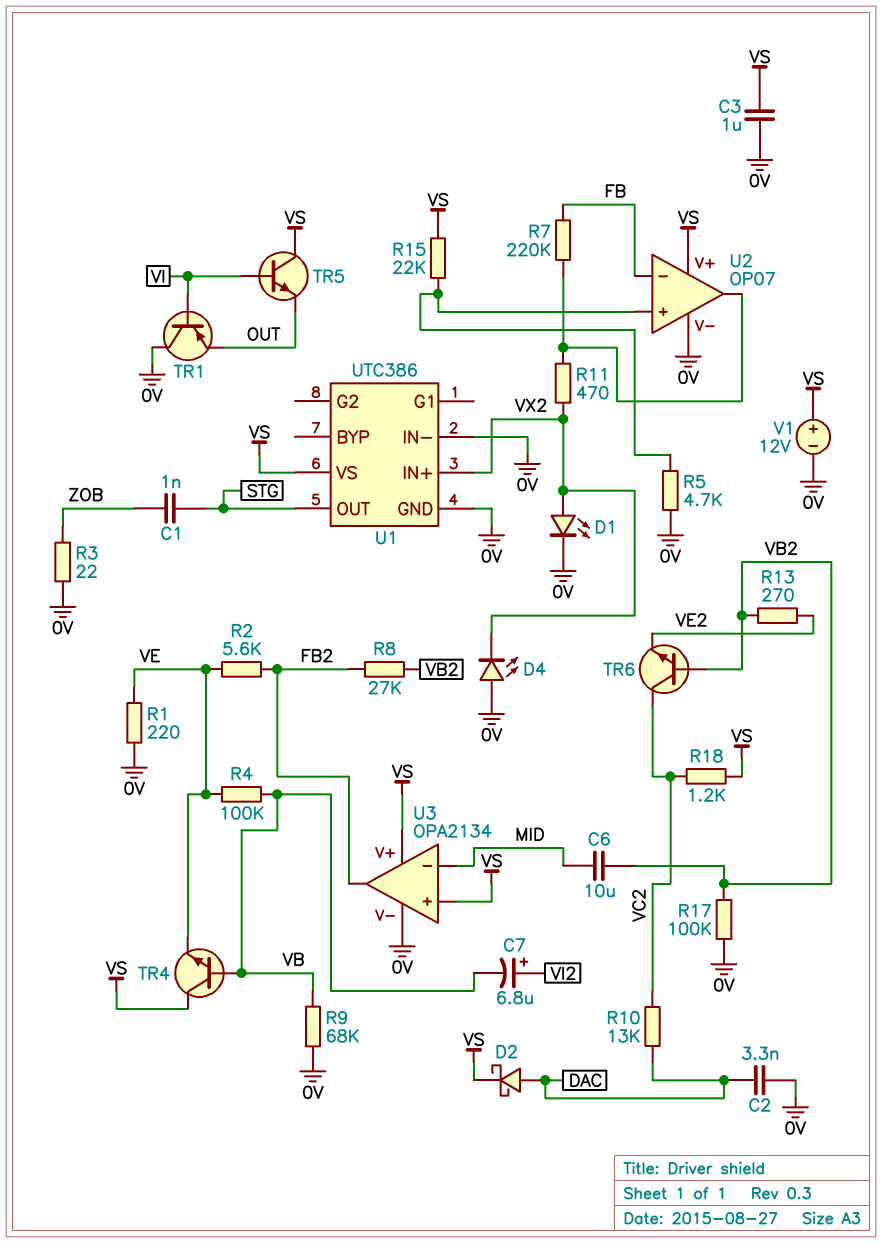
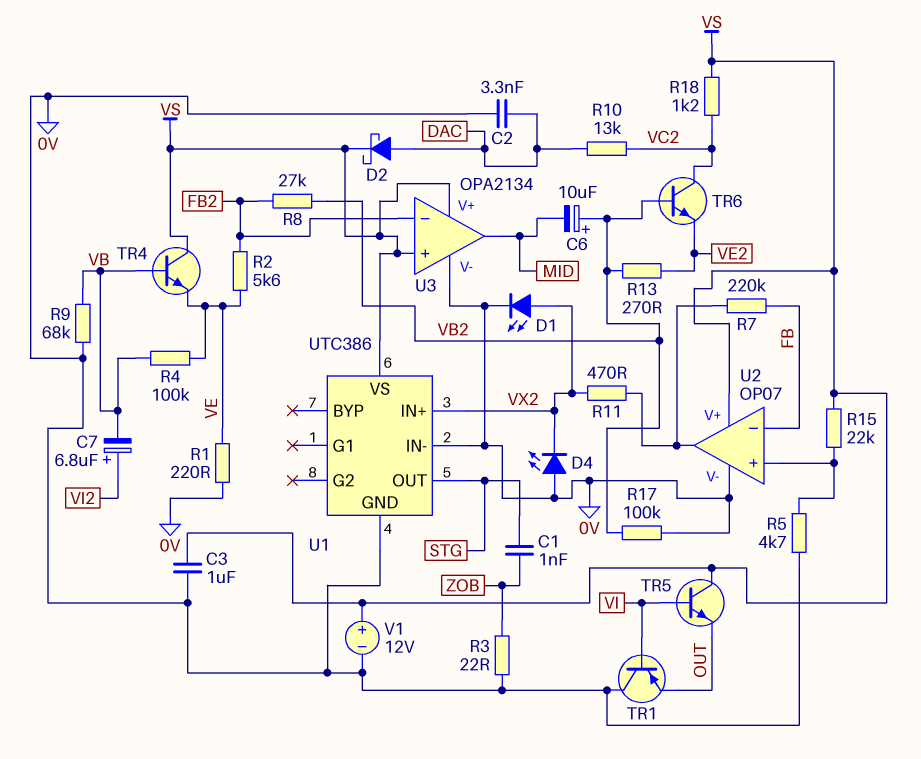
C6: 10uF (MID, VB2) -> 10uF (plus VB2, minus MID)
U3 pin in-: MID -> FB2
U3 pin out: FB2 -> MID

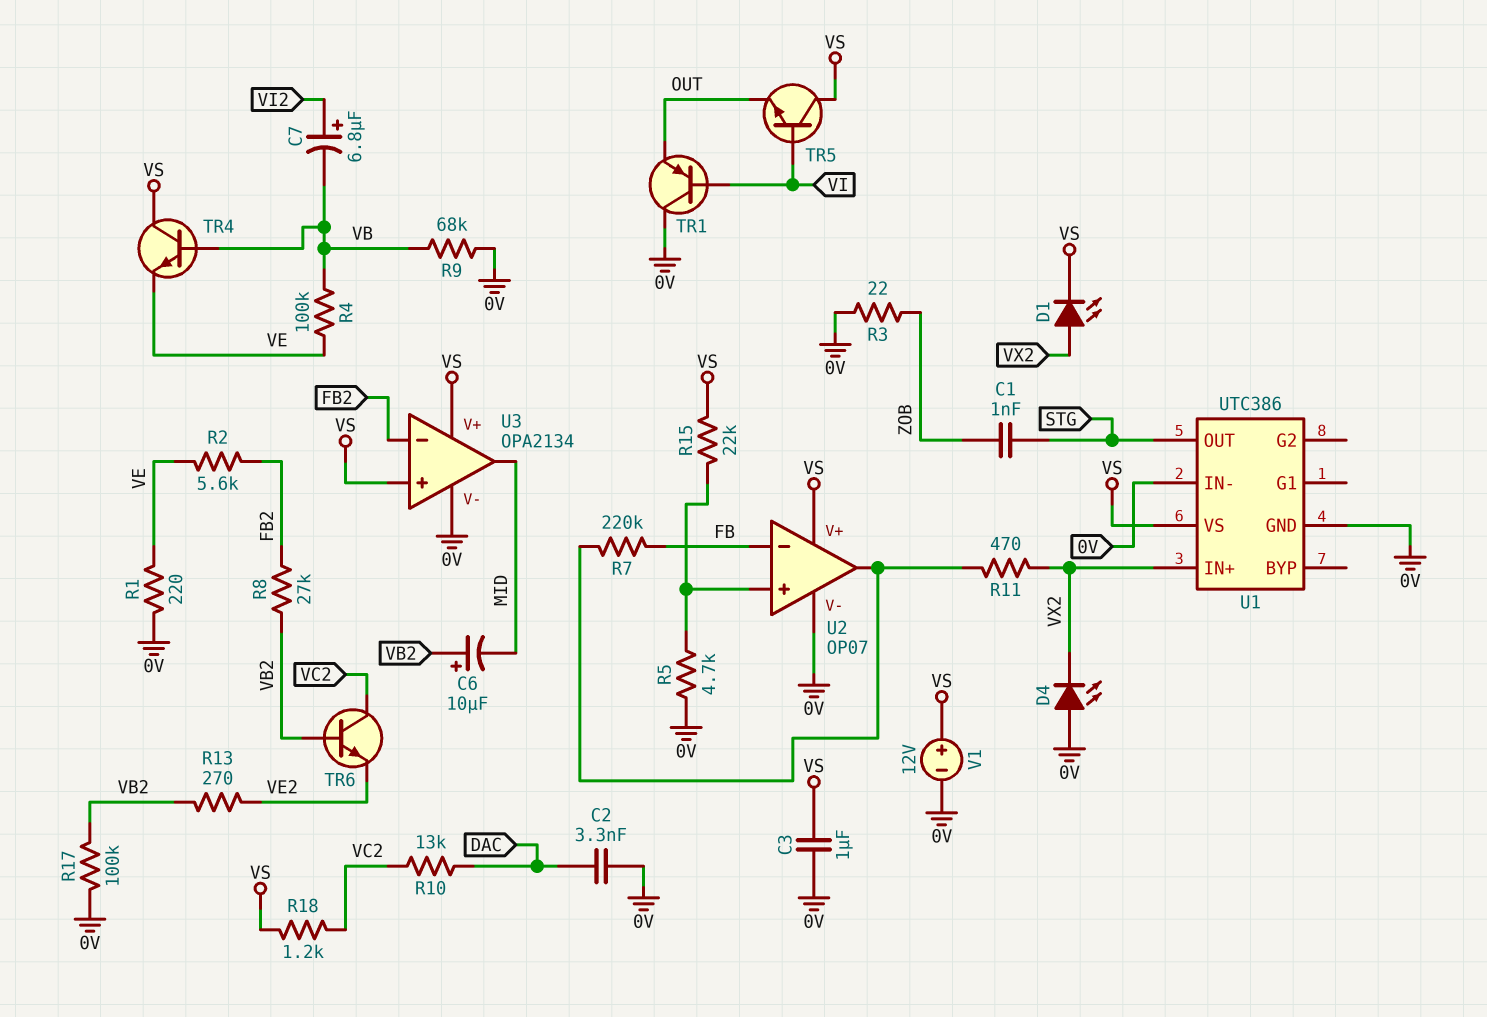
D1: LED (A VX2, K 0V) -> LED (A VX2, K VS)
D2: schottky (A DAC, K VS) -> none

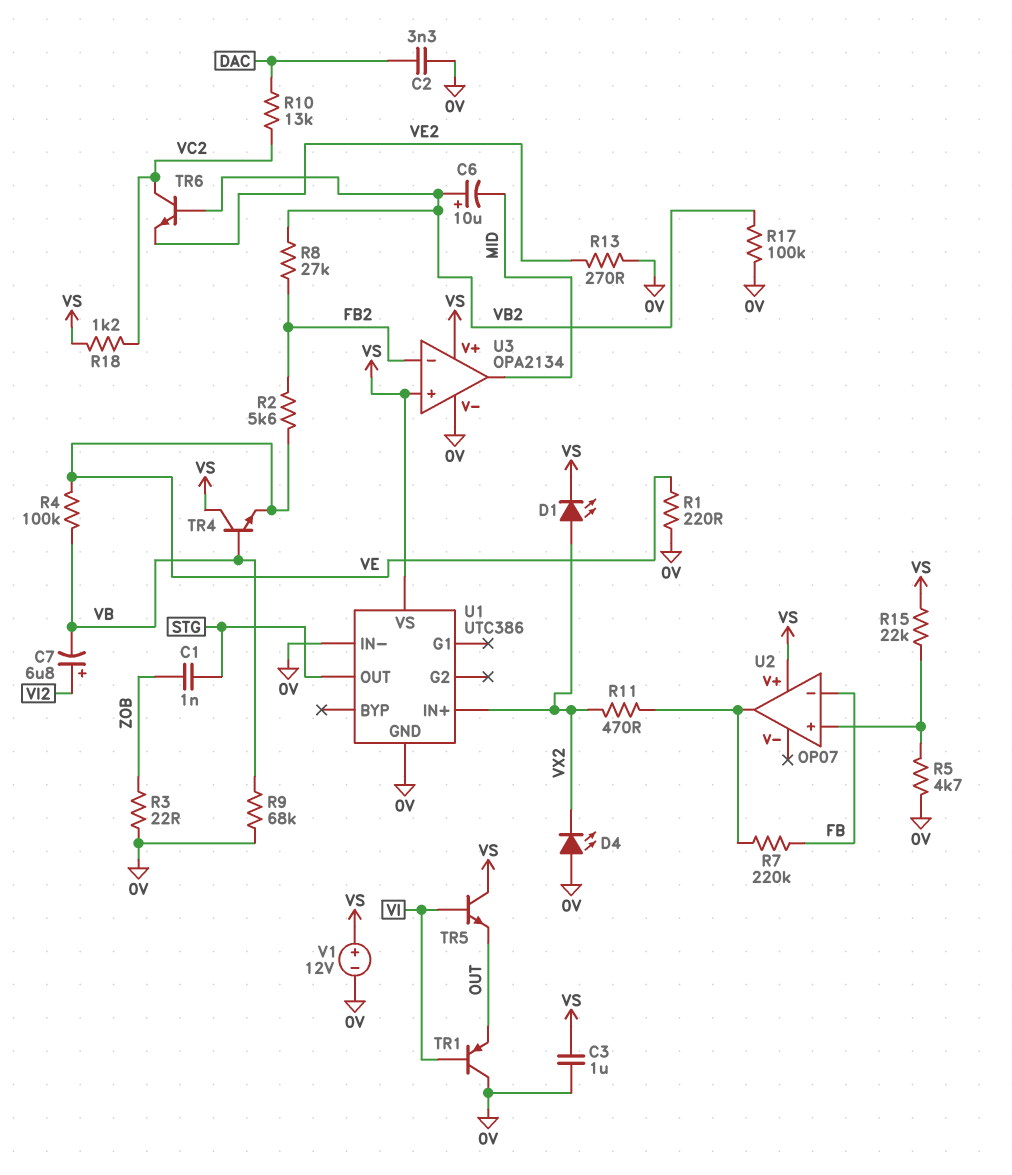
R13: 270 (VB2, VE2) -> 270 (0V, VE2)
U2 pin V-: 0V -> none

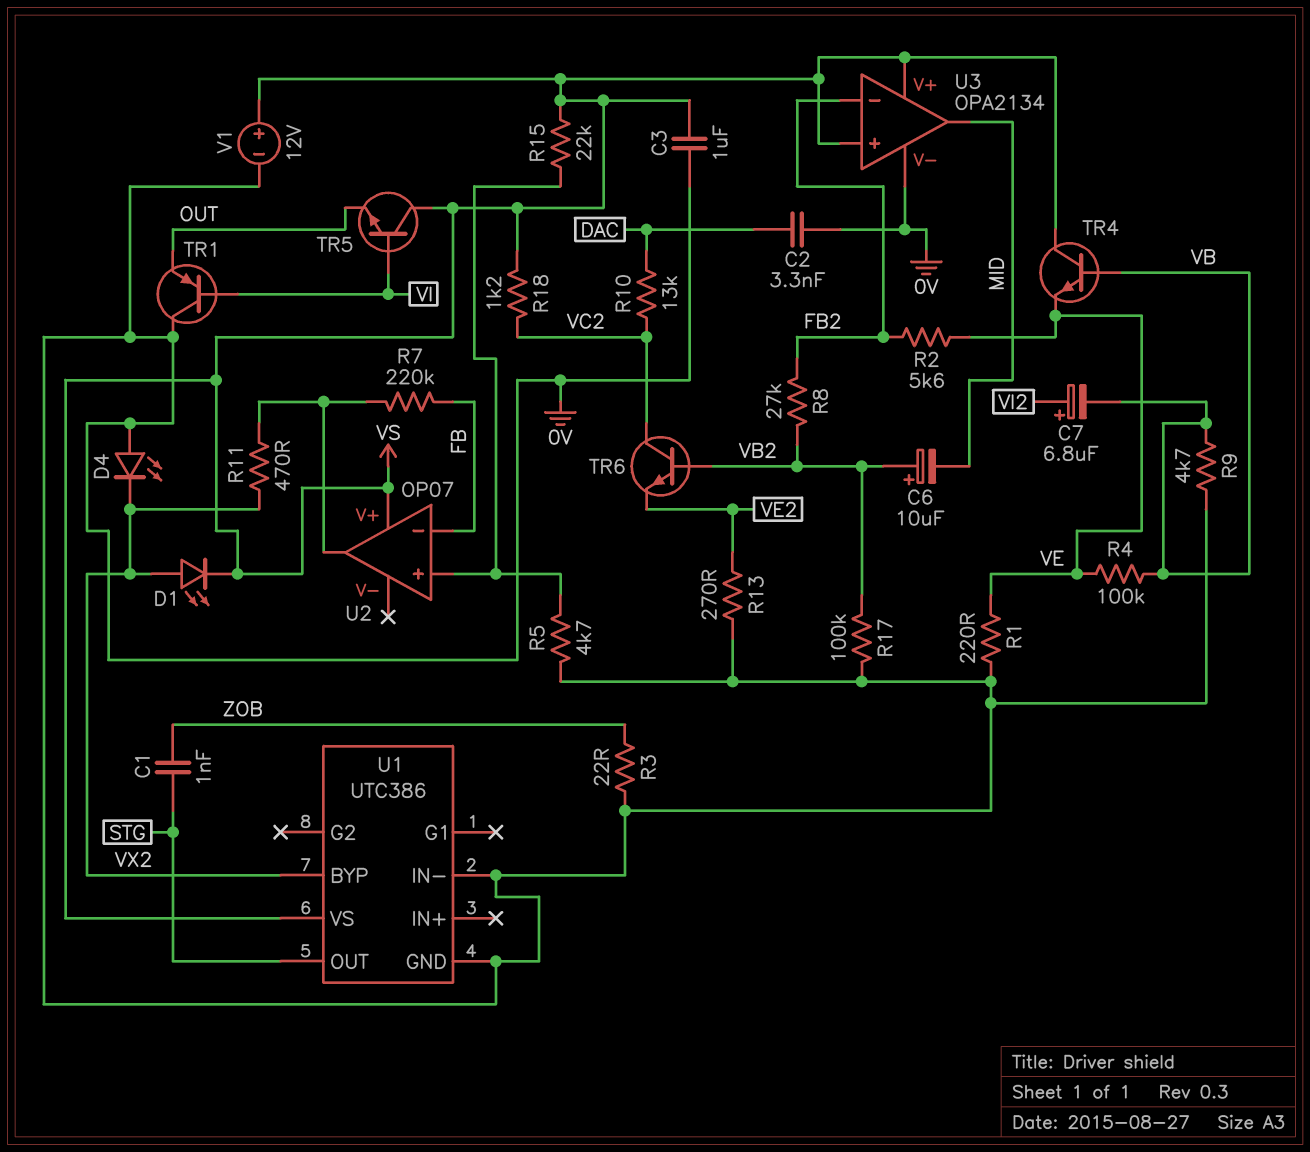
R9: 68k (0V, VB) -> 4.7k (0V, VB)
U1 pin BYP: none -> VX2
U1 pin IN+: VX2 -> none

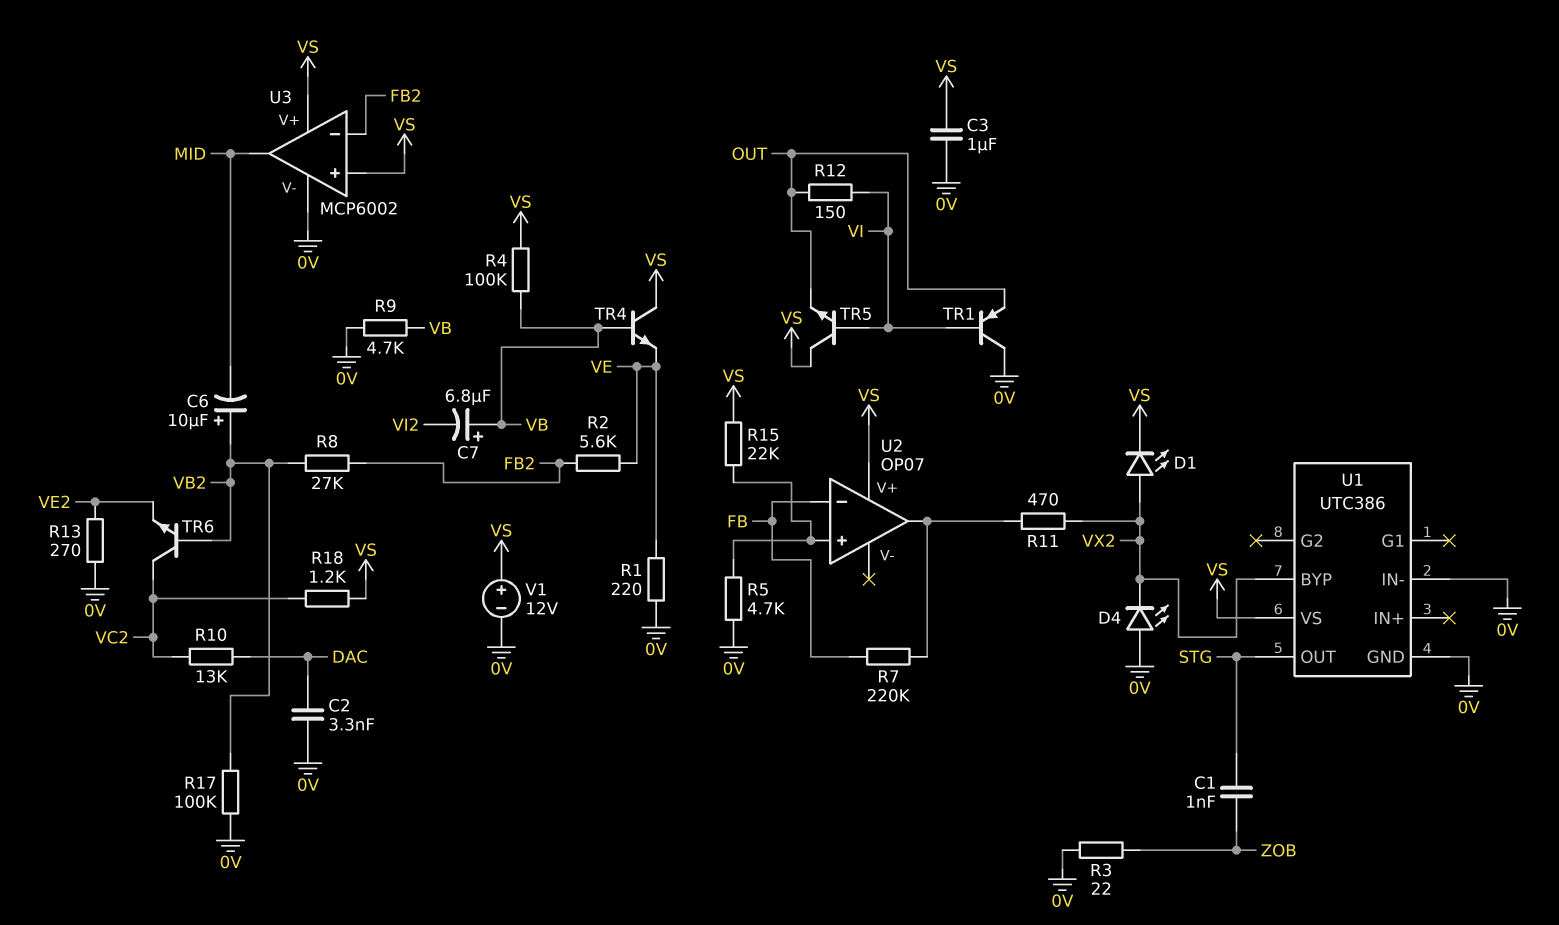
C7: 6.8uF (plus VI2, minus VB) -> 6.8uF (plus VB, minus VI2)
R4: 100k (VB, VE) -> 100k (VB, VS)
R12: none -> 150 (OUT, VI)
U3: OPA2134 -> MCP6002

